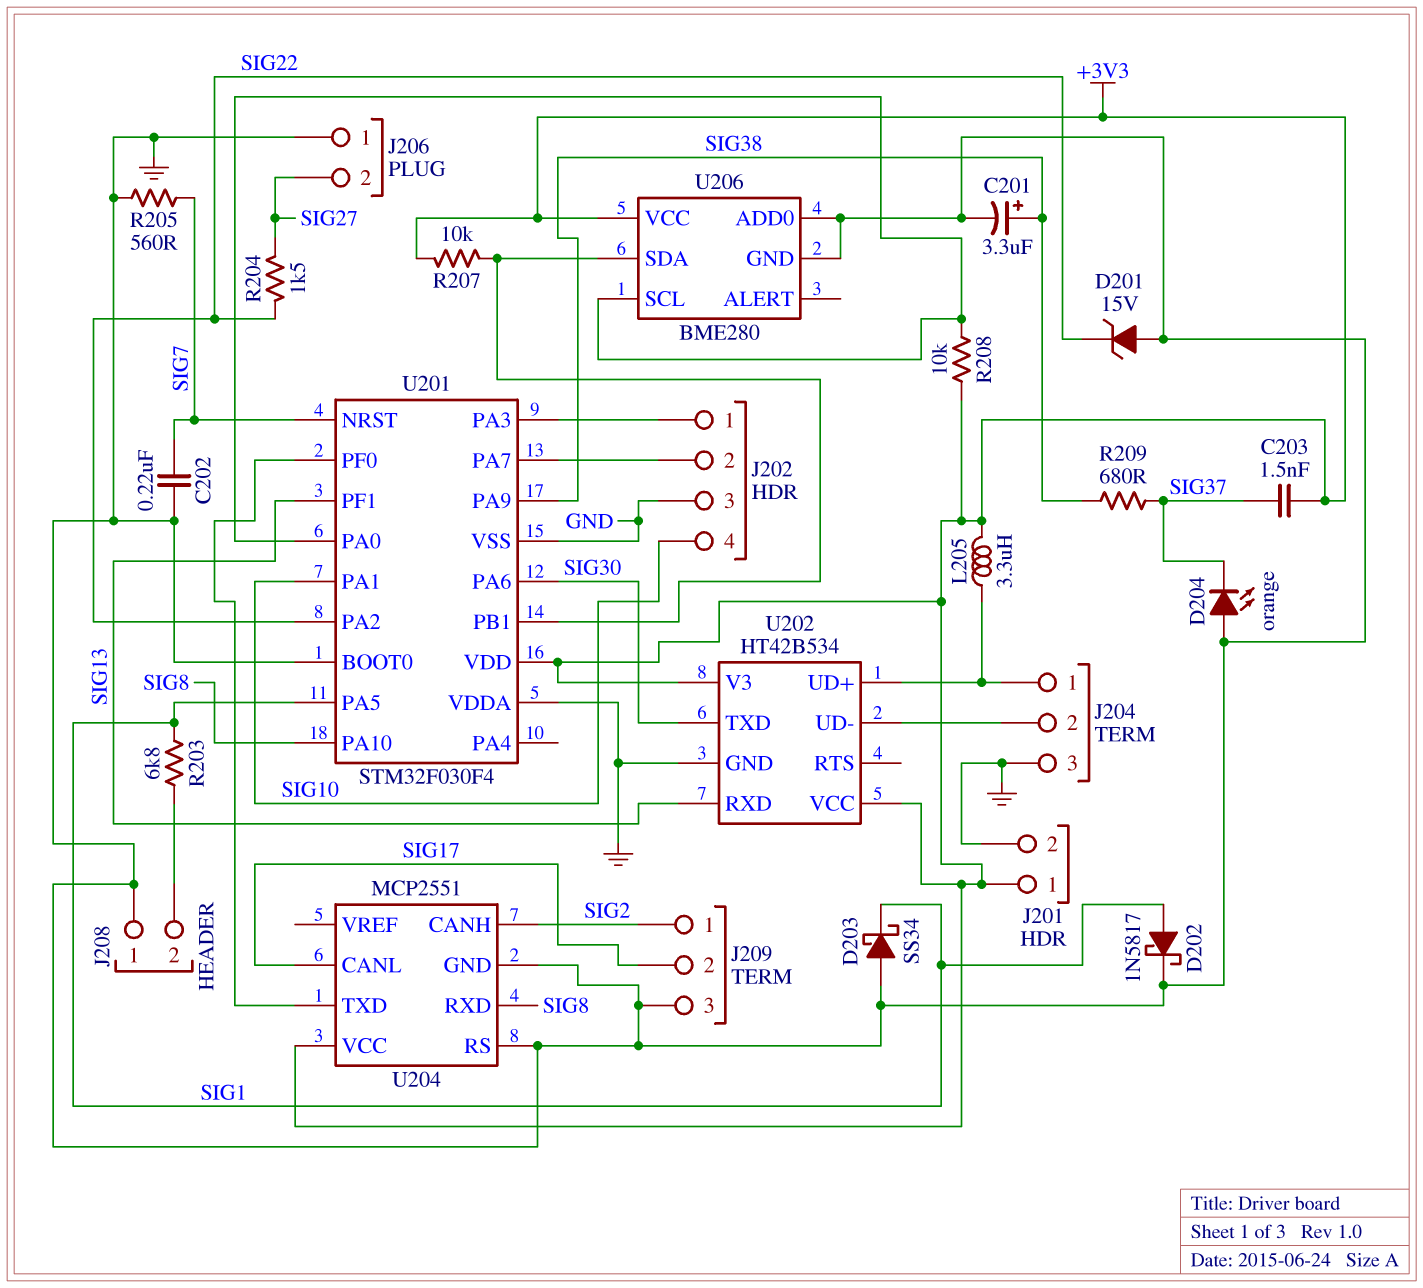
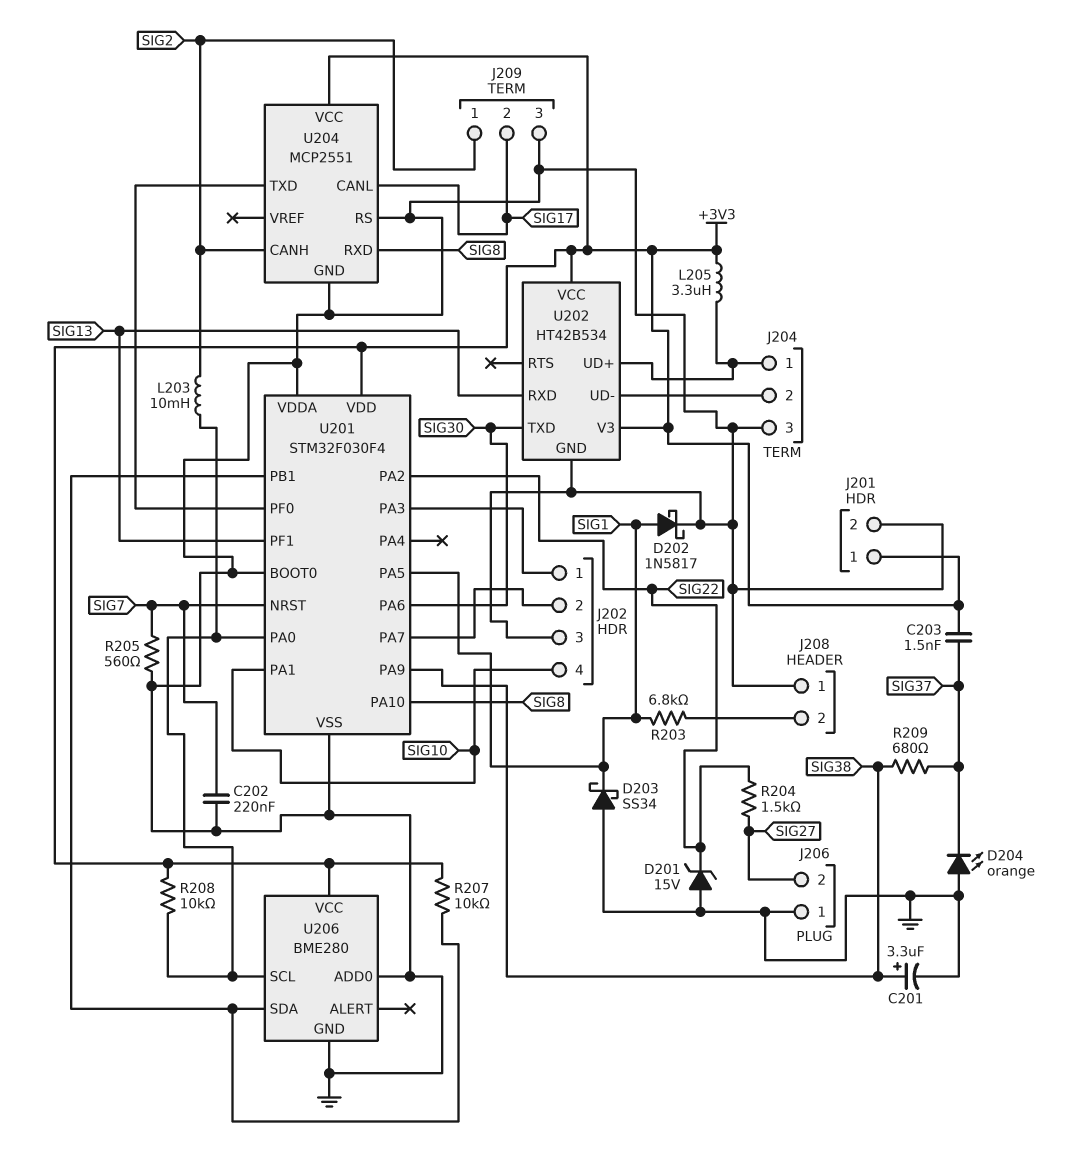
L203: none -> 10mH (SIG2, U201/PA0)

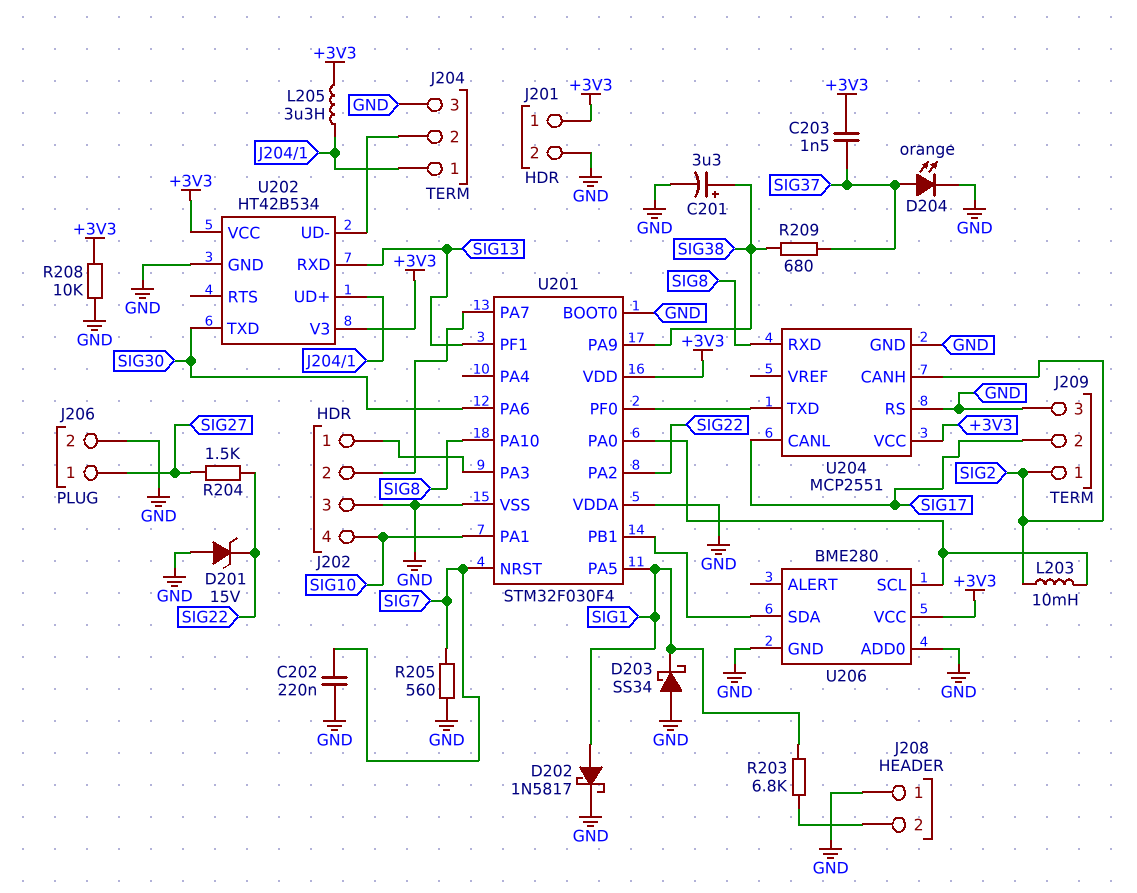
D204: LED orange (A GND, K SIG37) -> LED orange (A SIG37, K GND)
J206 pin 1: GND -> SIG27
J206 pin 2: SIG27 -> GND
R207: 10k (+3V3, U201/PB1) -> none
R208: 10k (+3V3, U201/PA0) -> 10k (+3V3, GND)

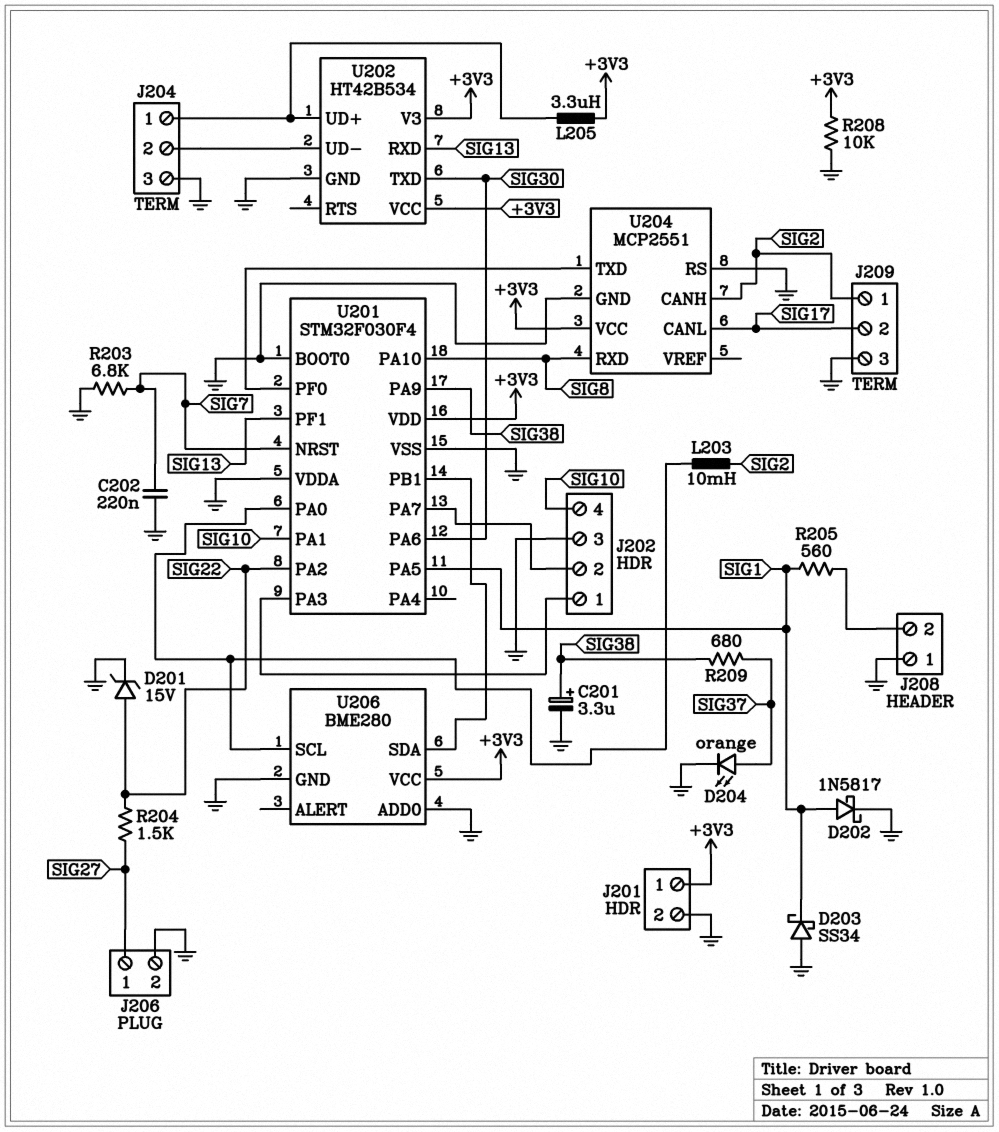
C203: 1.5nF (+3V3, SIG37) -> none
D201: zener 15V (A GND, K SIG22) -> zener 15V (A SIG22, K GND)
R203: 6.8k (J208/2, SIG1) -> 6.8k (GND, SIG7)
R205: 560 (GND, SIG7) -> 560 (J208/2, SIG1)

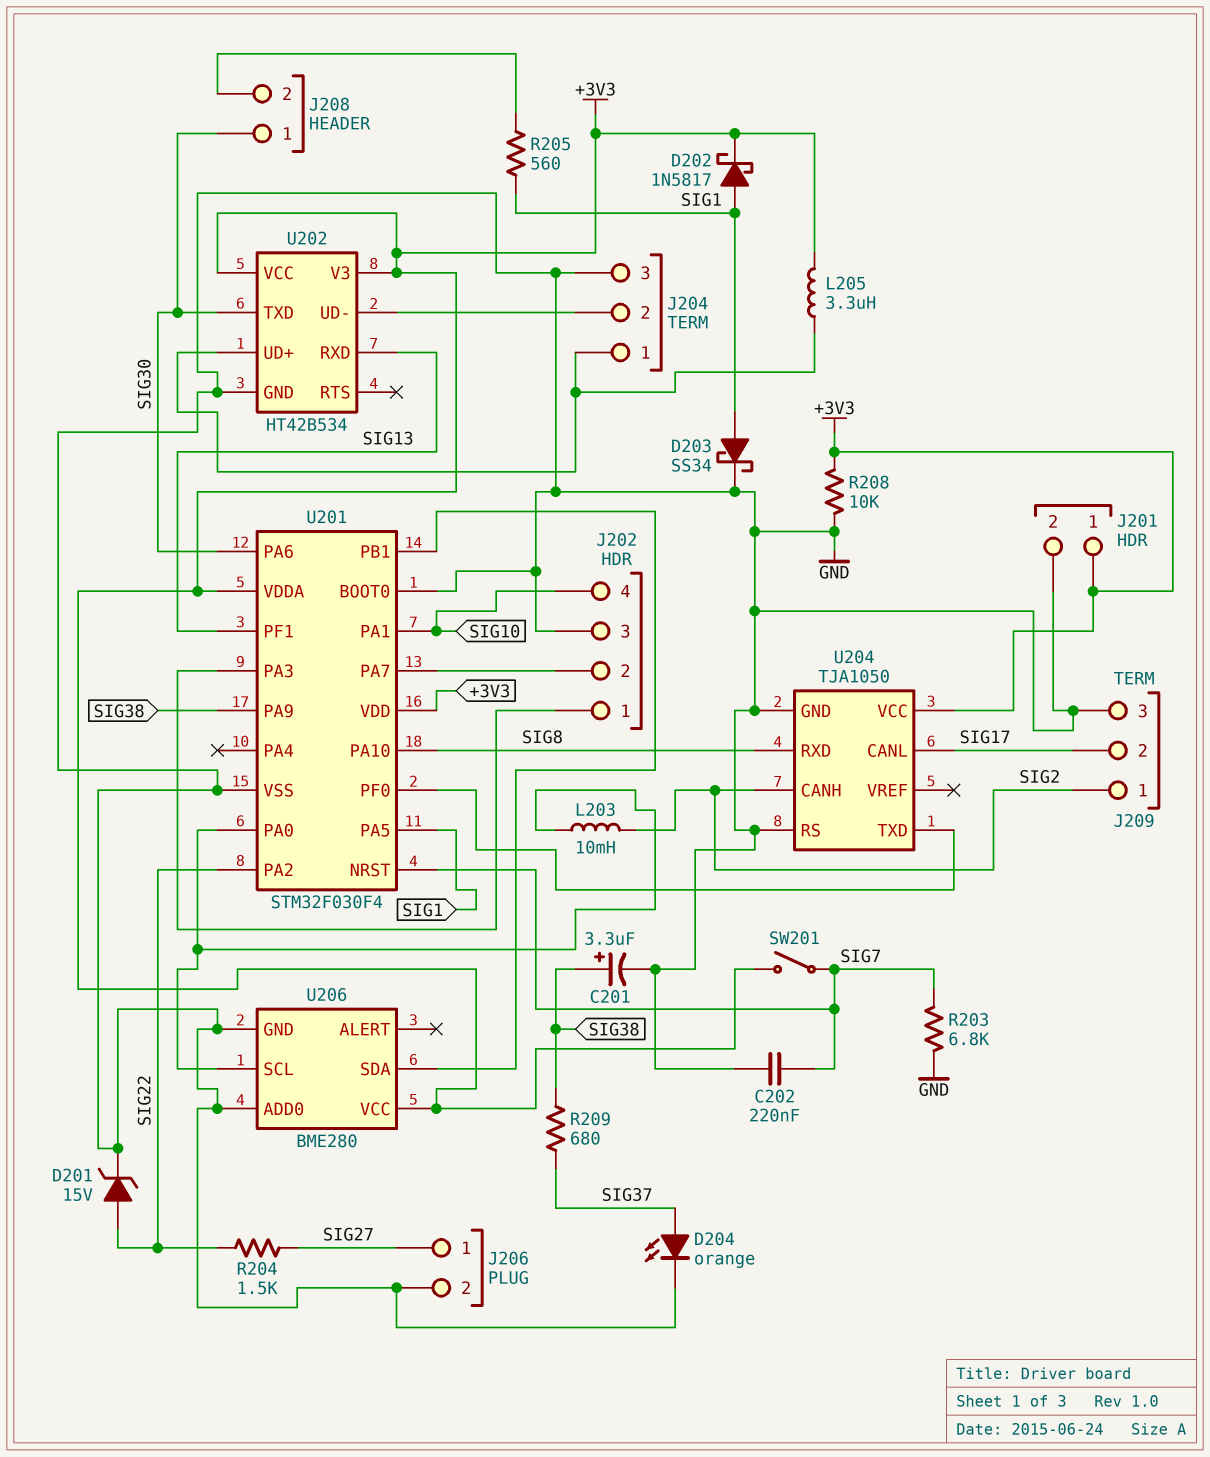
D202: schottky 1N5817 (A SIG1, K GND) -> schottky 1N5817 (A SIG1, K +3V3)
D203: schottky SS34 (A GND, K SIG1) -> schottky SS34 (A SIG1, K GND)
J208 pin 1: GND -> SIG30
SW201: none -> switch (+3V3, SIG7)
U201 pin VDDA: GND -> +3V3
U204: MCP2551 -> TJA1050

